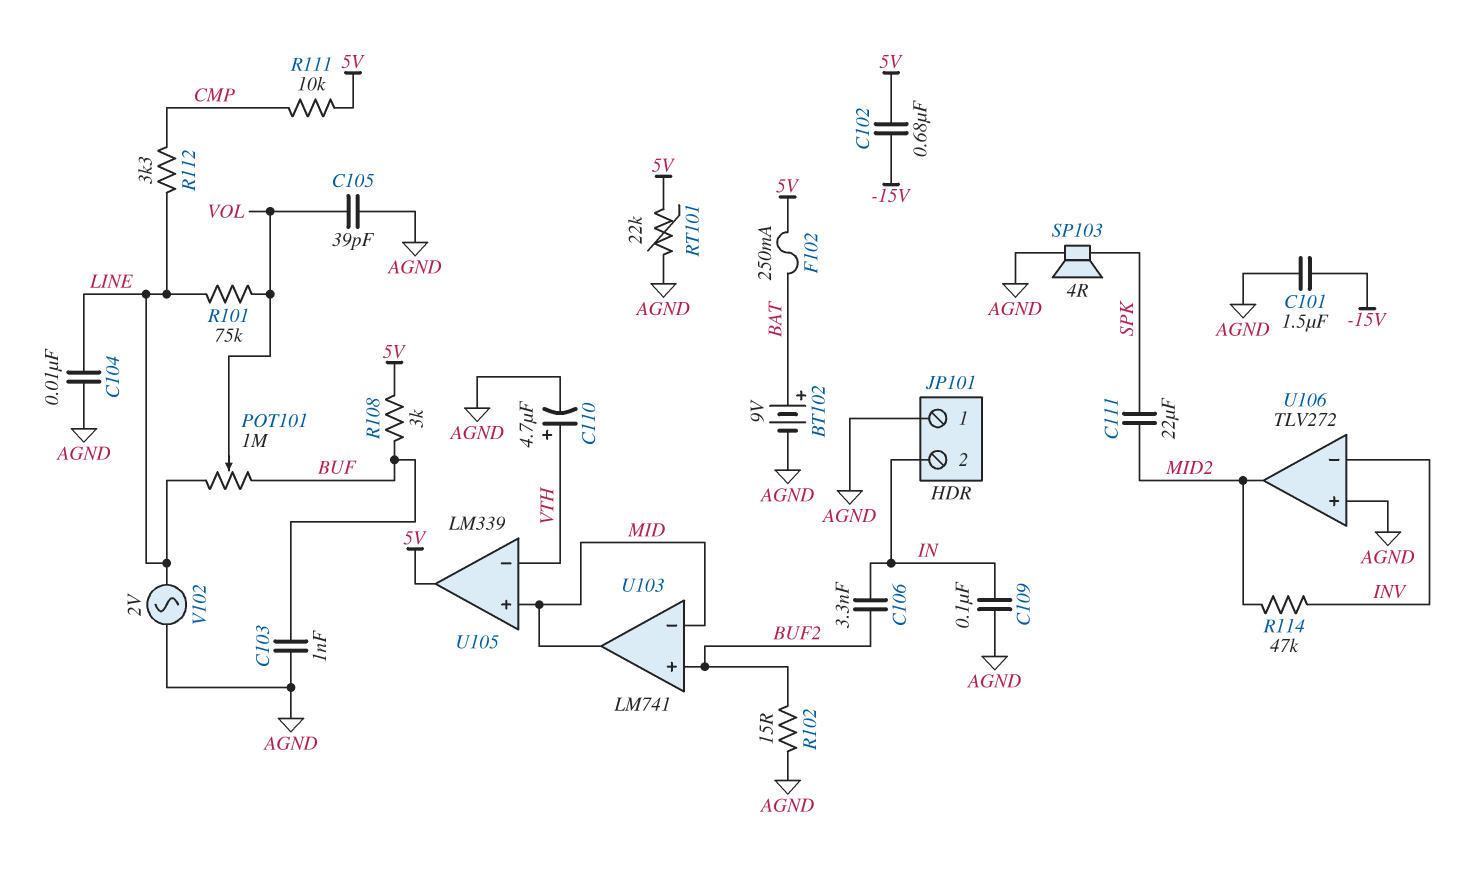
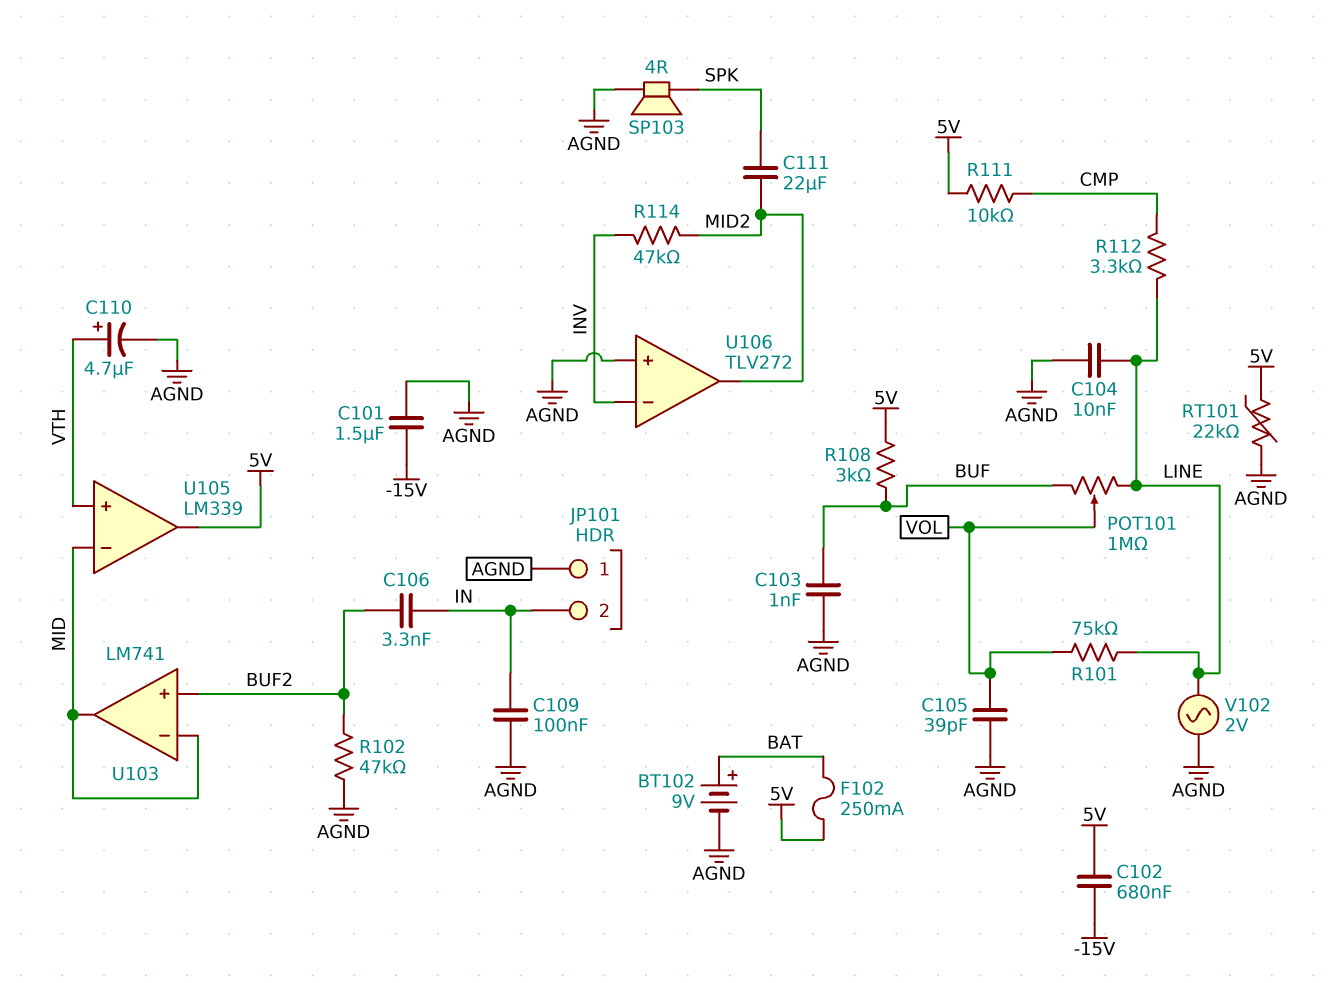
R102: 15 (AGND, BUF2) -> 47k (AGND, BUF2)
U105 pin in+: MID -> VTH
U105 pin in-: VTH -> MID

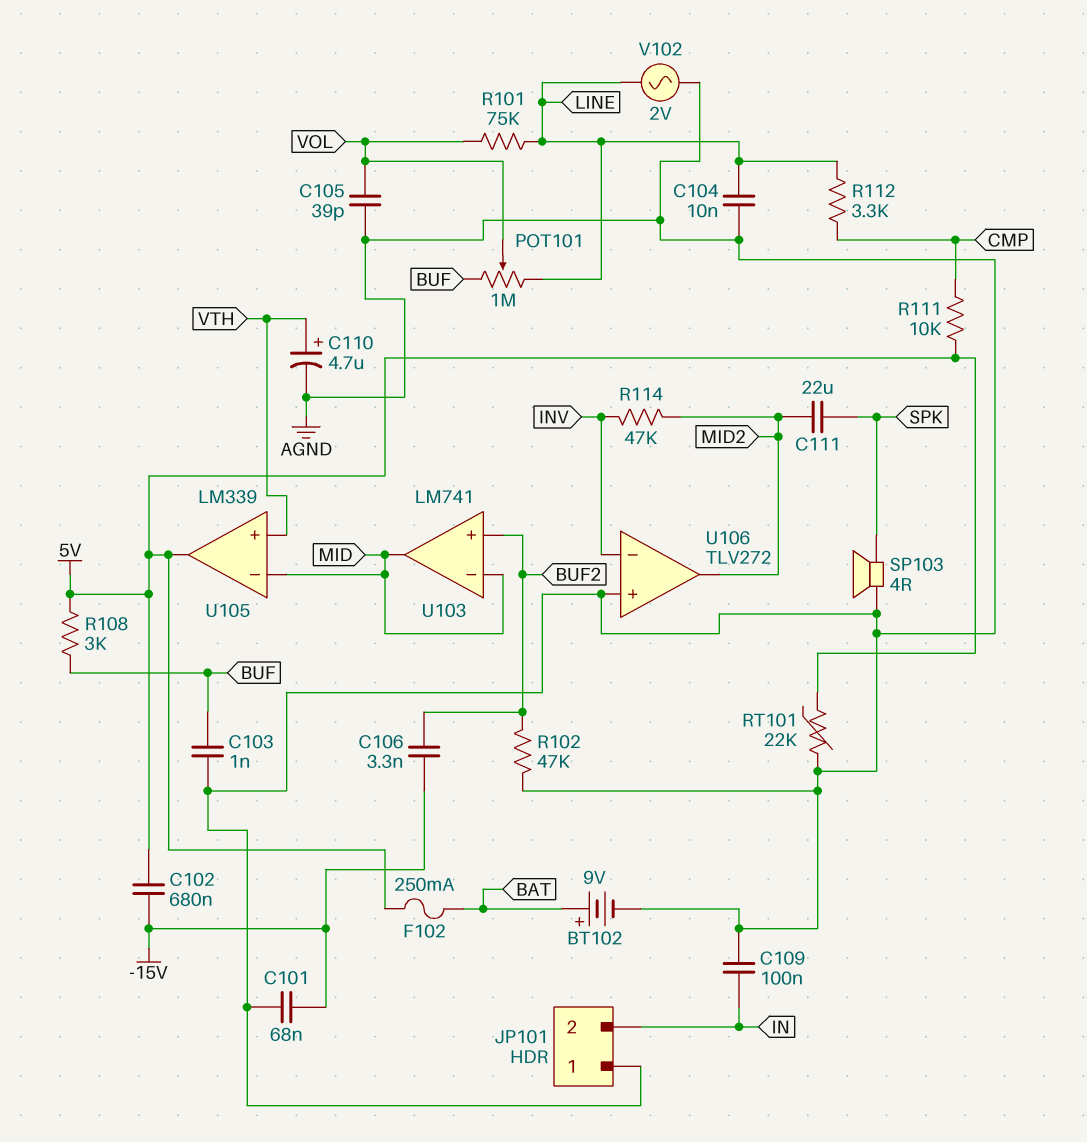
C101: 1.5uF (-15V, AGND) -> 68nF (-15V, AGND)
C106: 3.3nF (BUF2, IN) -> 3.3nF (-15V, BUF2)

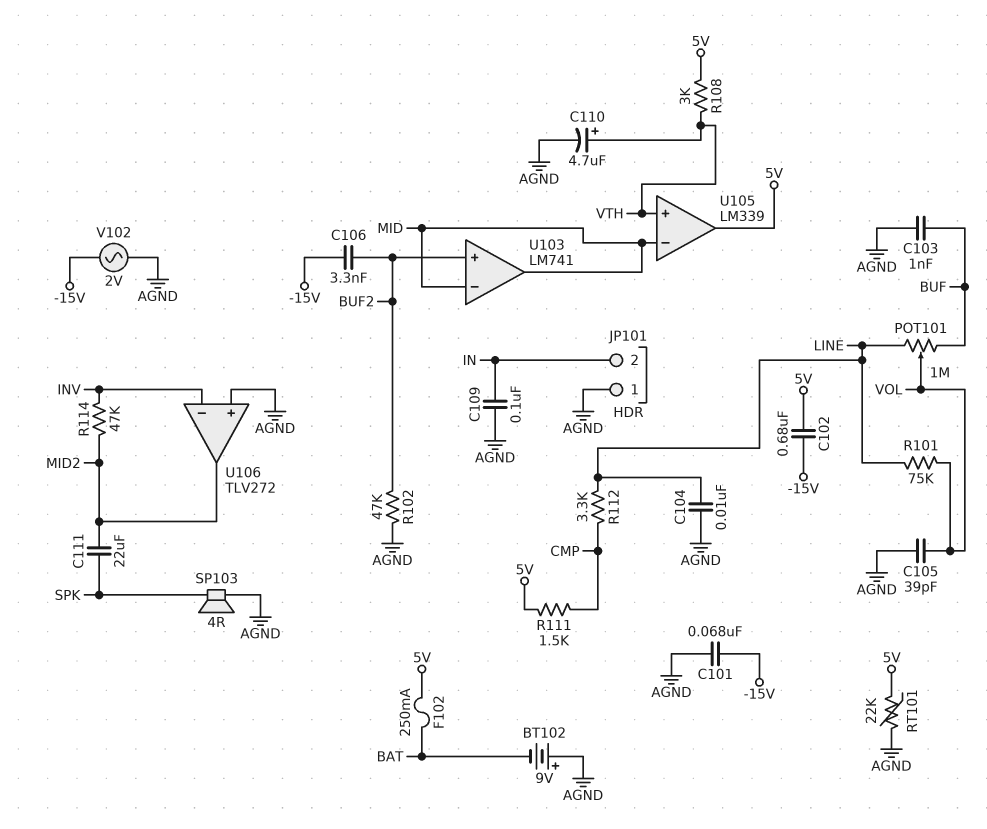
BT102: 9V (plus BAT, minus AGND) -> 9V (plus AGND, minus BAT)
R108: 3k (5V, BUF) -> 3k (5V, VTH)
R111: 10k (5V, CMP) -> 1.5k (5V, CMP)
V102: AC 2V (AGND, LINE) -> AC 2V (-15V, AGND)

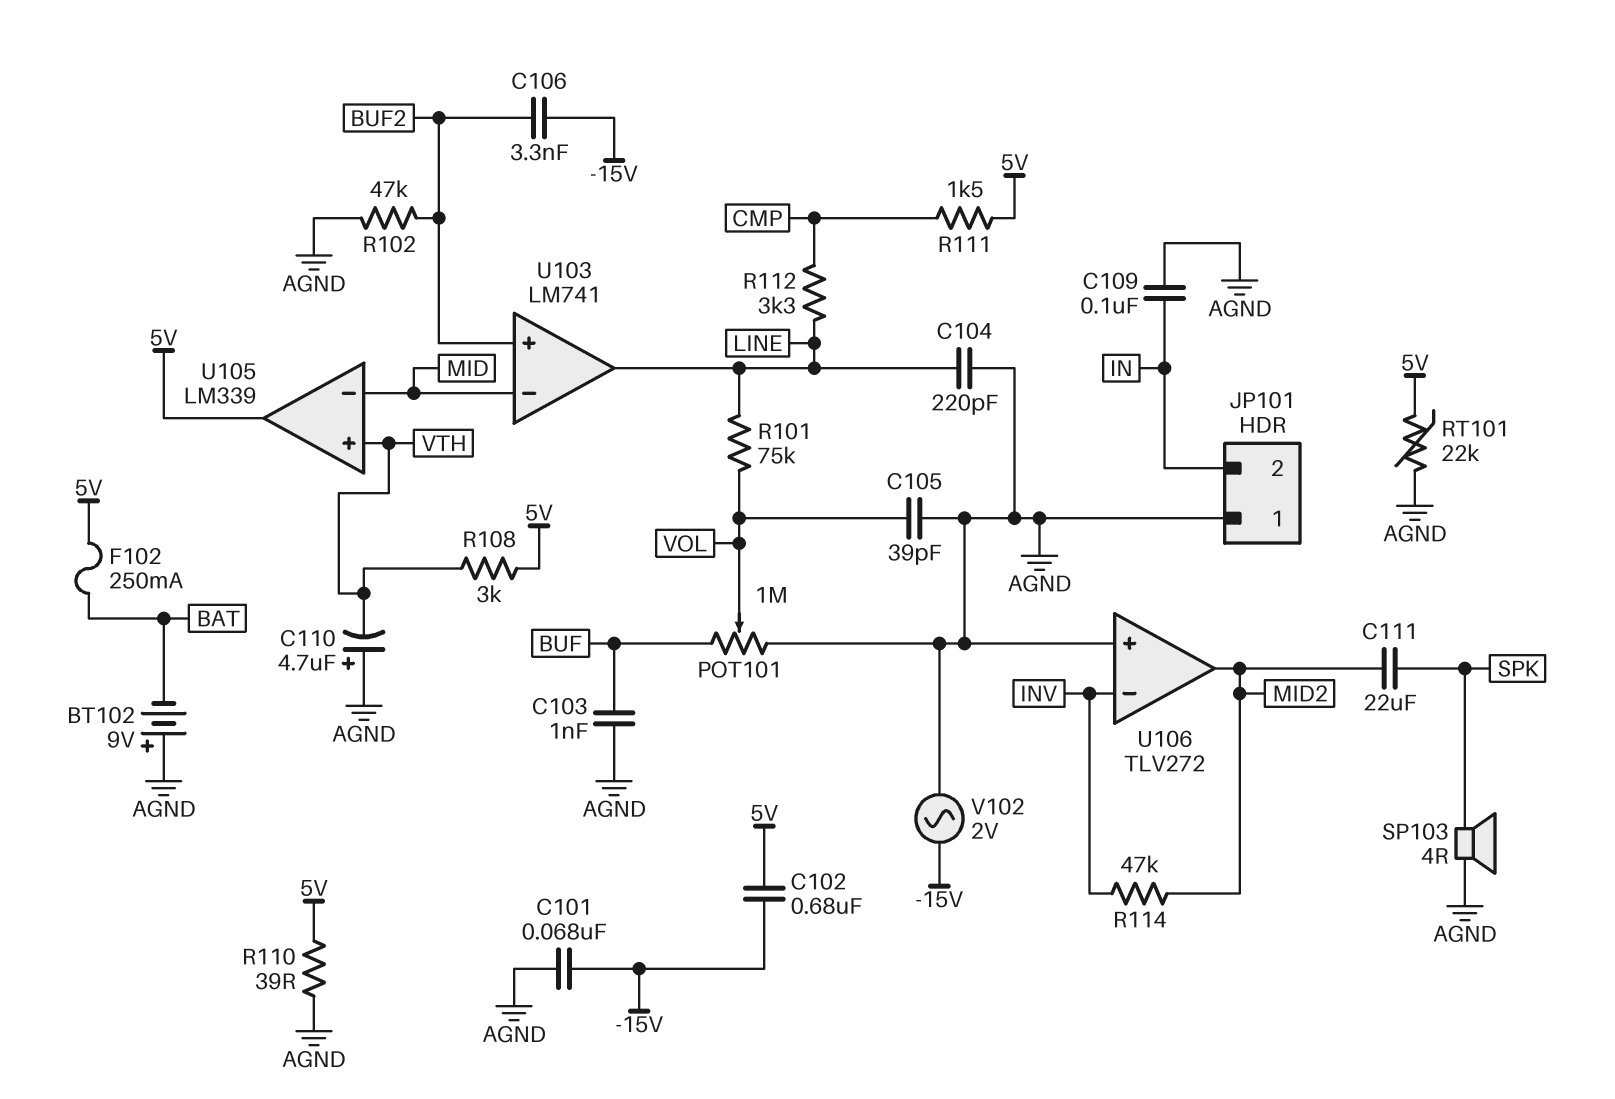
C104: 10nF (AGND, LINE) -> 220pF (AGND, LINE)
C110: 4.7uF (plus VTH, minus AGND) -> 4.7uF (plus AGND, minus VTH)
POT101: 1M (BUF, LINE, wiper VOL) -> 1M (AGND, BUF, wiper VOL)
R110: none -> 39 (5V, AGND)
U103 pin out: MID -> LINE

